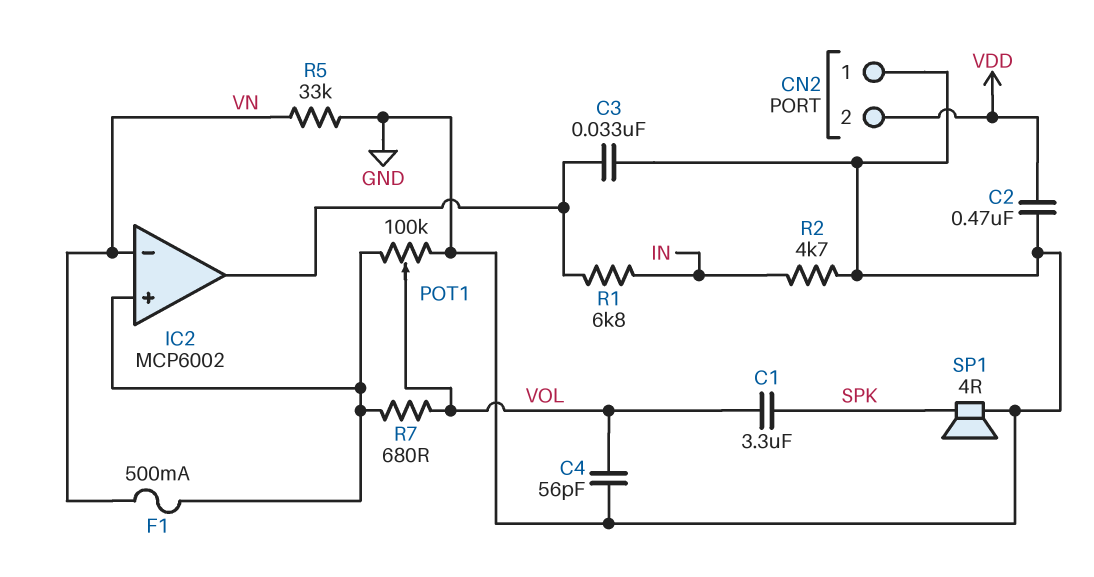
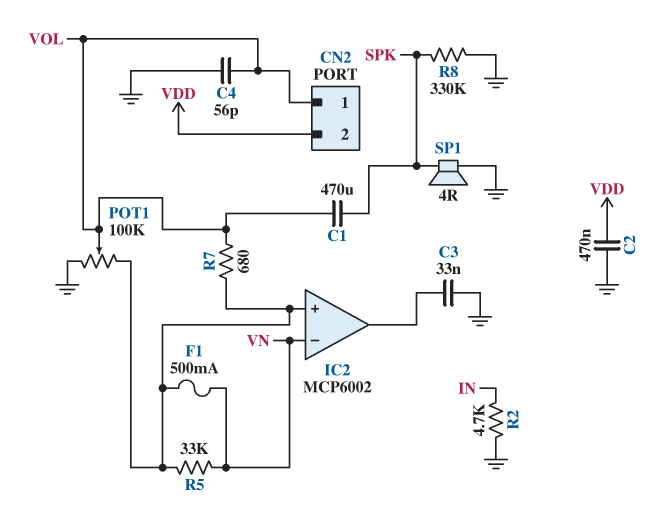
C1: 3.3uF (SPK, VOL) -> 470uF (SPK, VOL)
CN2 pin 1: GND -> VOL
R1: 6.8k (IC2/out, IN) -> none
R5: 33k (GND, VN) -> 33k (IC2/in+, VN)
R8: none -> 330k (GND, SPK)

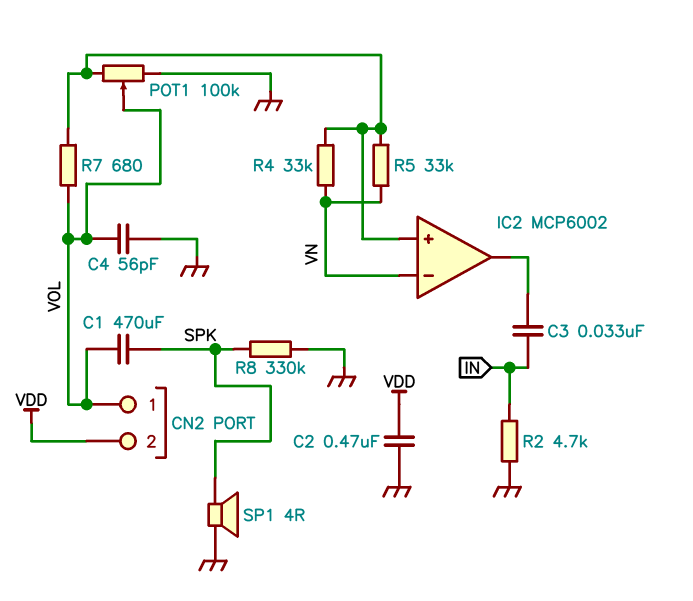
C3: 33nF (GND, IC2/out) -> 33nF (IC2/out, IN)
F1: 500mA (IC2/in+, VN) -> none
R4: none -> 33k (IC2/in+, VN)

